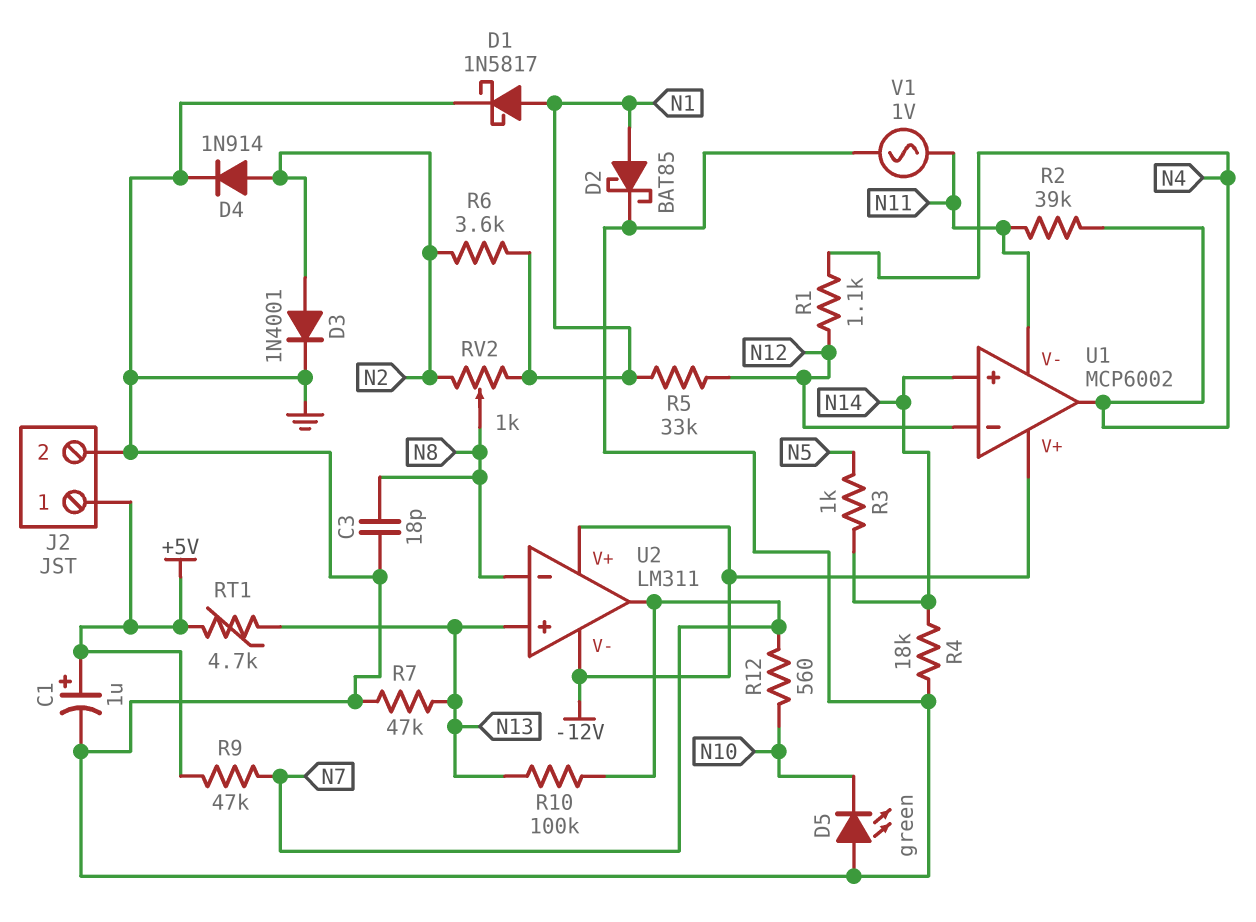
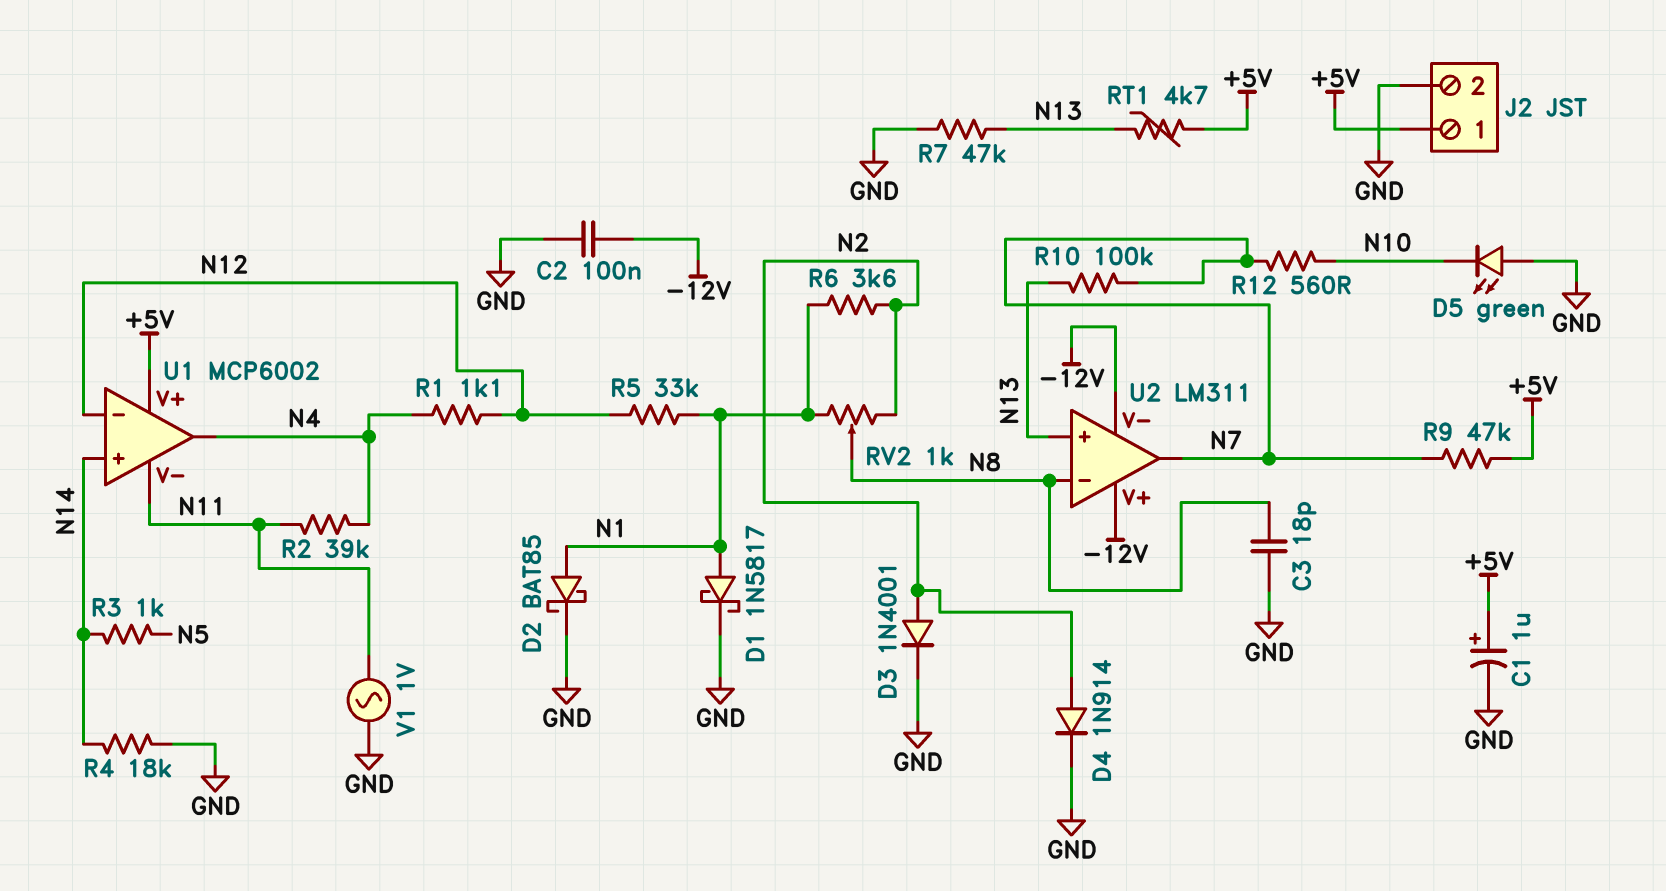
C2: none -> 100nF (-12V, GND)
U1 pin V+: -12V -> +5V

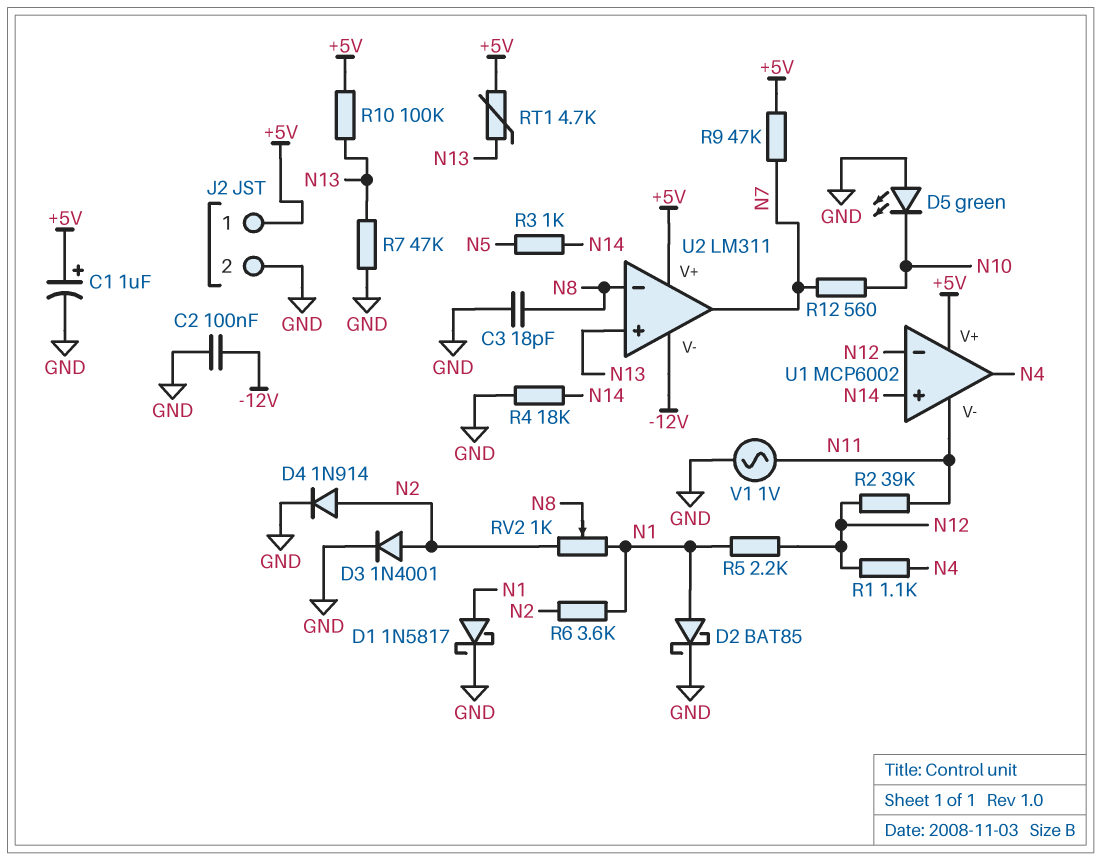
R2: 39k (N4, N11) -> 39k (N11, N12)
R5: 33k (N1, N12) -> 2.2k (N1, N12)
R10: 100k (N7, N13) -> 100k (+5V, N13)
U2 pin V+: -12V -> +5V

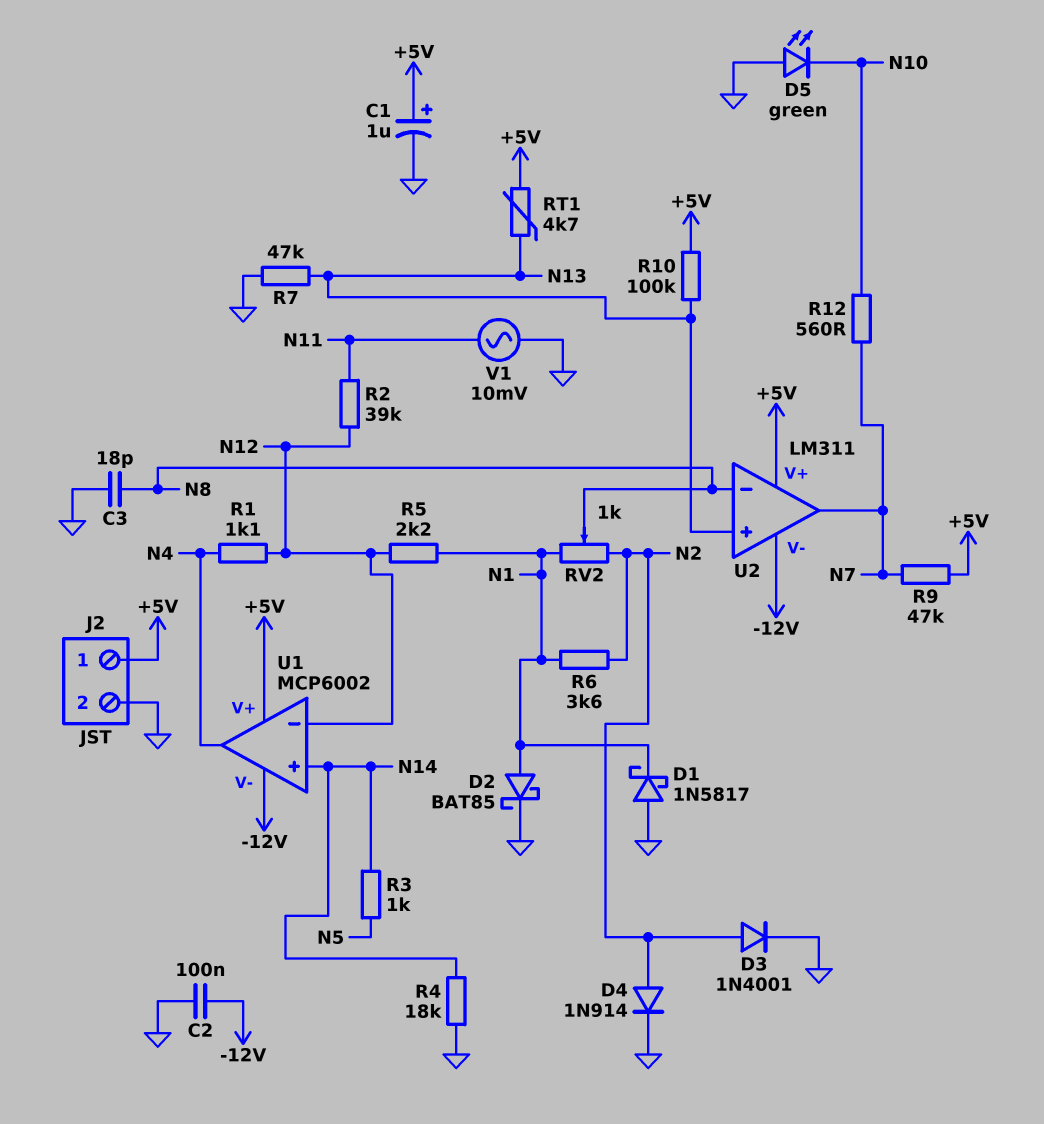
D1: schottky 1N5817 (A N1, K GND) -> schottky 1N5817 (A GND, K N1)
U1 pin V-: N11 -> -12V
V1: AC 1V (GND, N11) -> AC 10mV (GND, N11)

